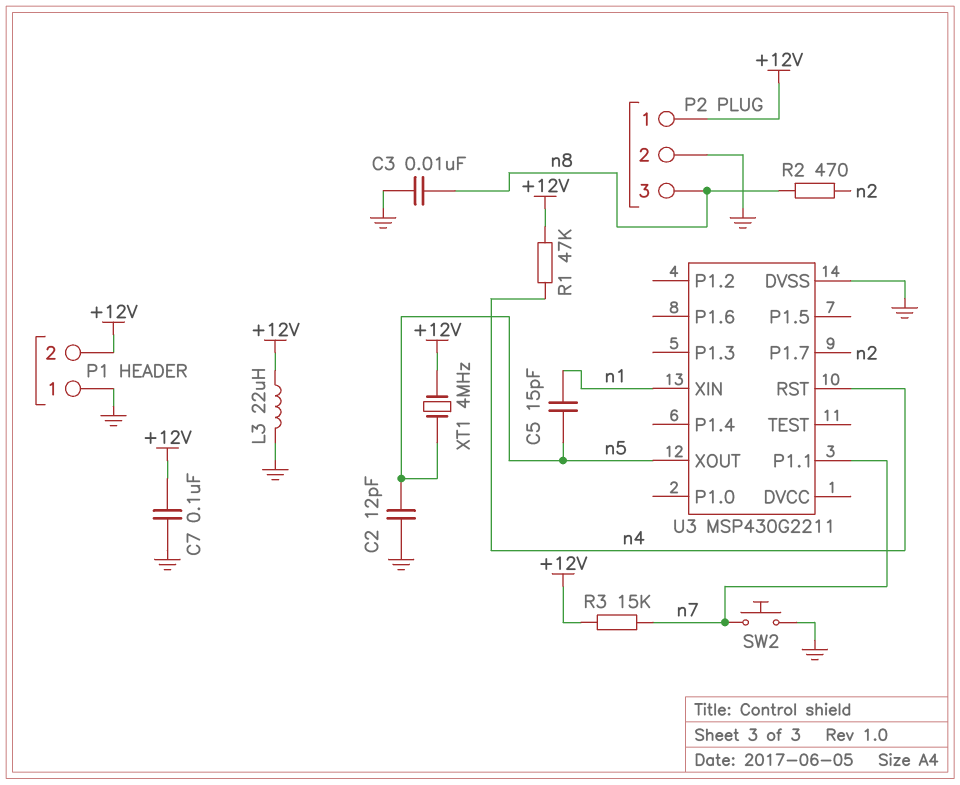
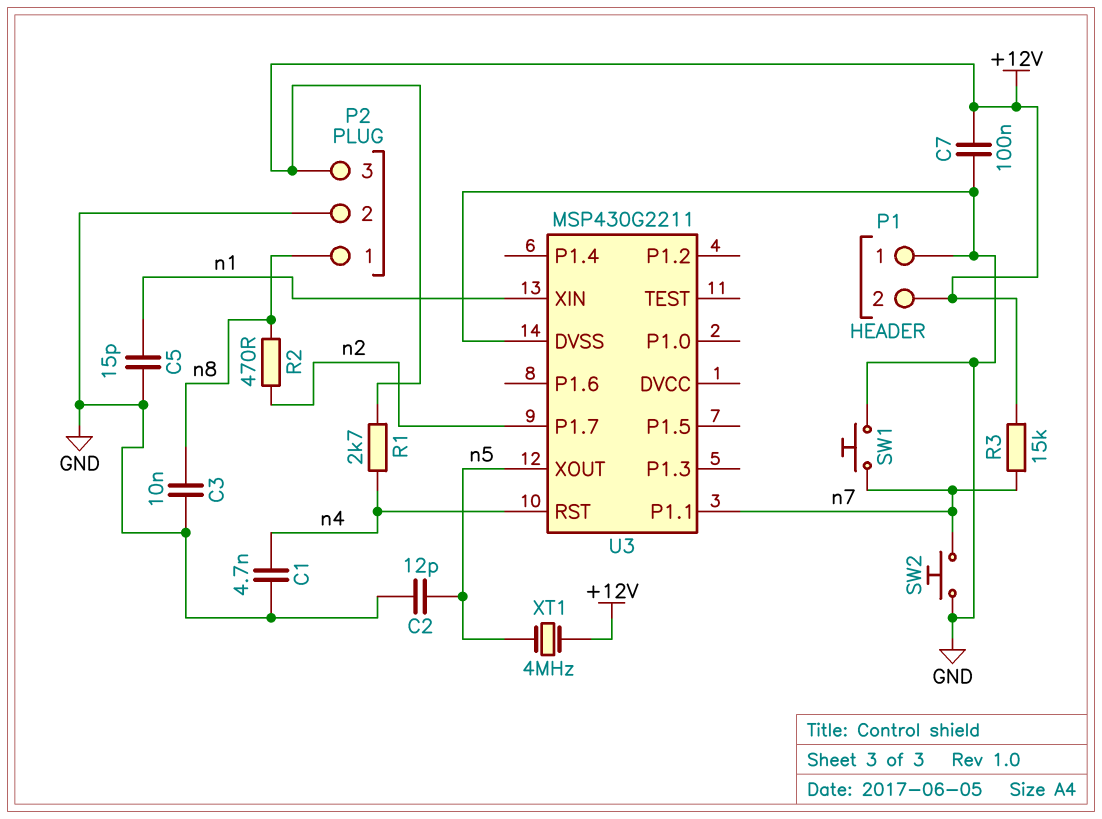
C1: none -> 4.7nF (GND, n4)
C5: 15pF (n1, n5) -> 15pF (GND, n1)
L3: 22uH (+12V, GND) -> none
P2 pin 1: +12V -> n8
P2 pin 3: n8 -> +12V
R1: 47k (+12V, n4) -> 2.7k (+12V, n4)
SW1: none -> button (GND, n7)

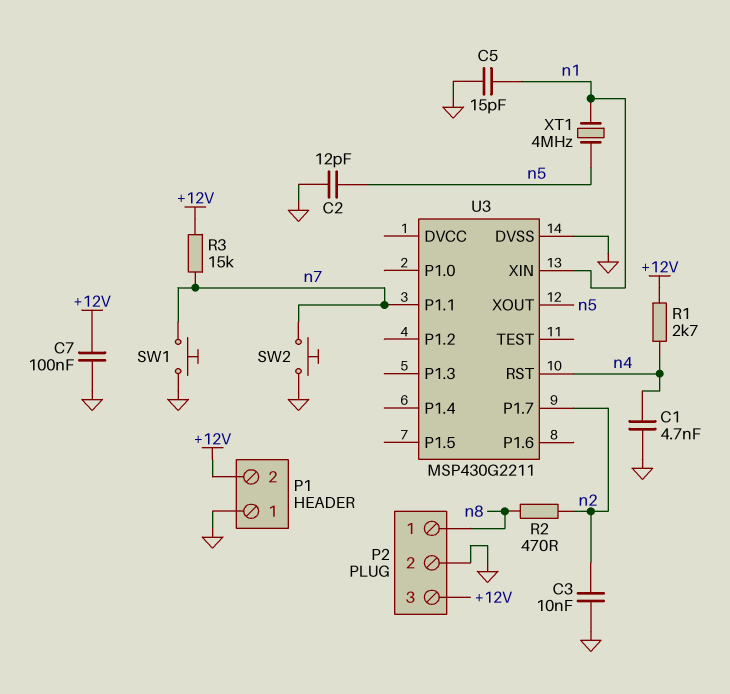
C3: 10nF (GND, n8) -> 10nF (GND, n2)
XT1: 4MHz (+12V, n5) -> 4MHz (n1, n5)

